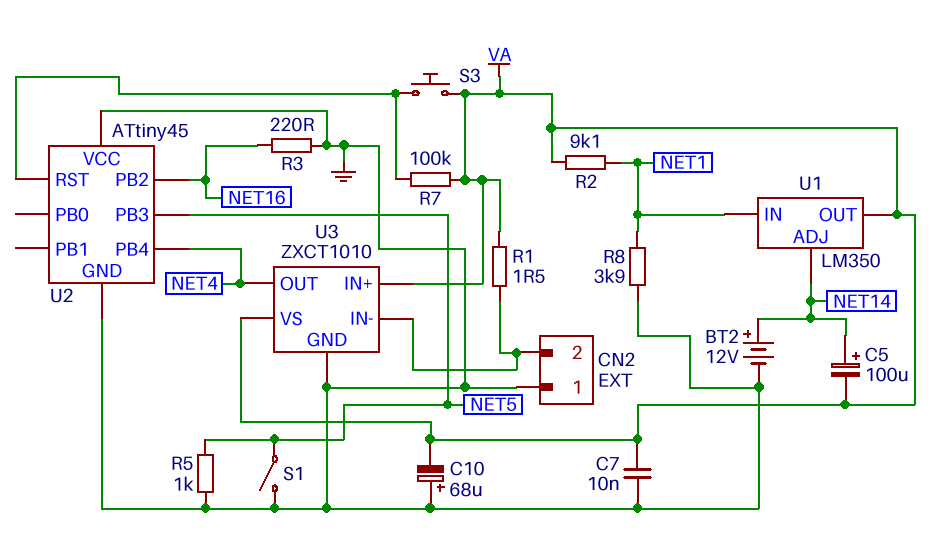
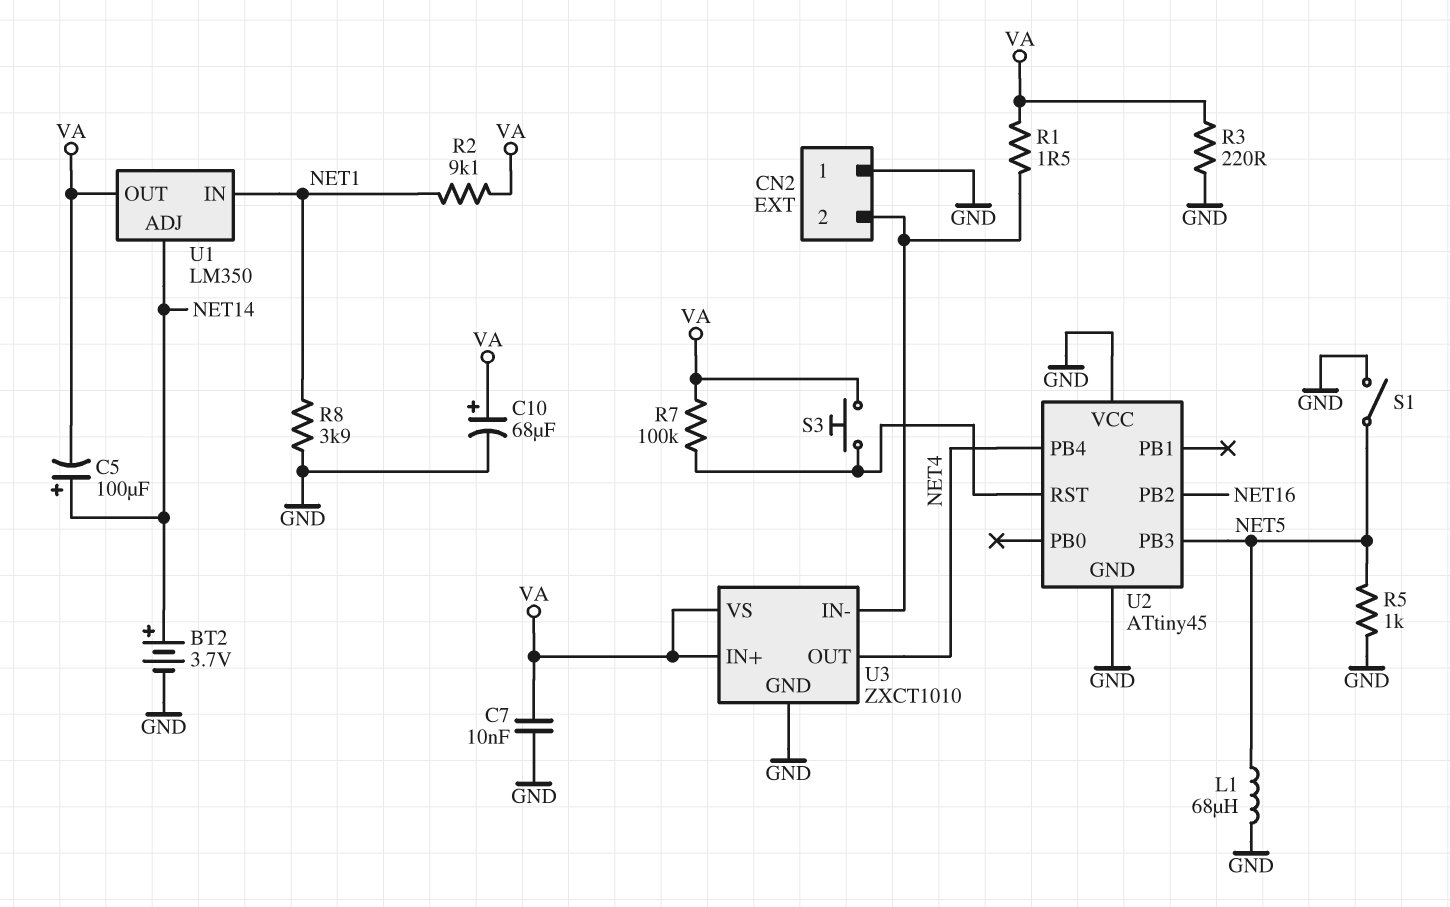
BT2: 12V (plus NET14, minus GND) -> 3.7V (plus NET14, minus GND)
C10: 68uF (plus GND, minus VA) -> 68uF (plus VA, minus GND)
L1: none -> 68uH (GND, NET5)
R3: 220 (GND, NET16) -> 220 (GND, VA)

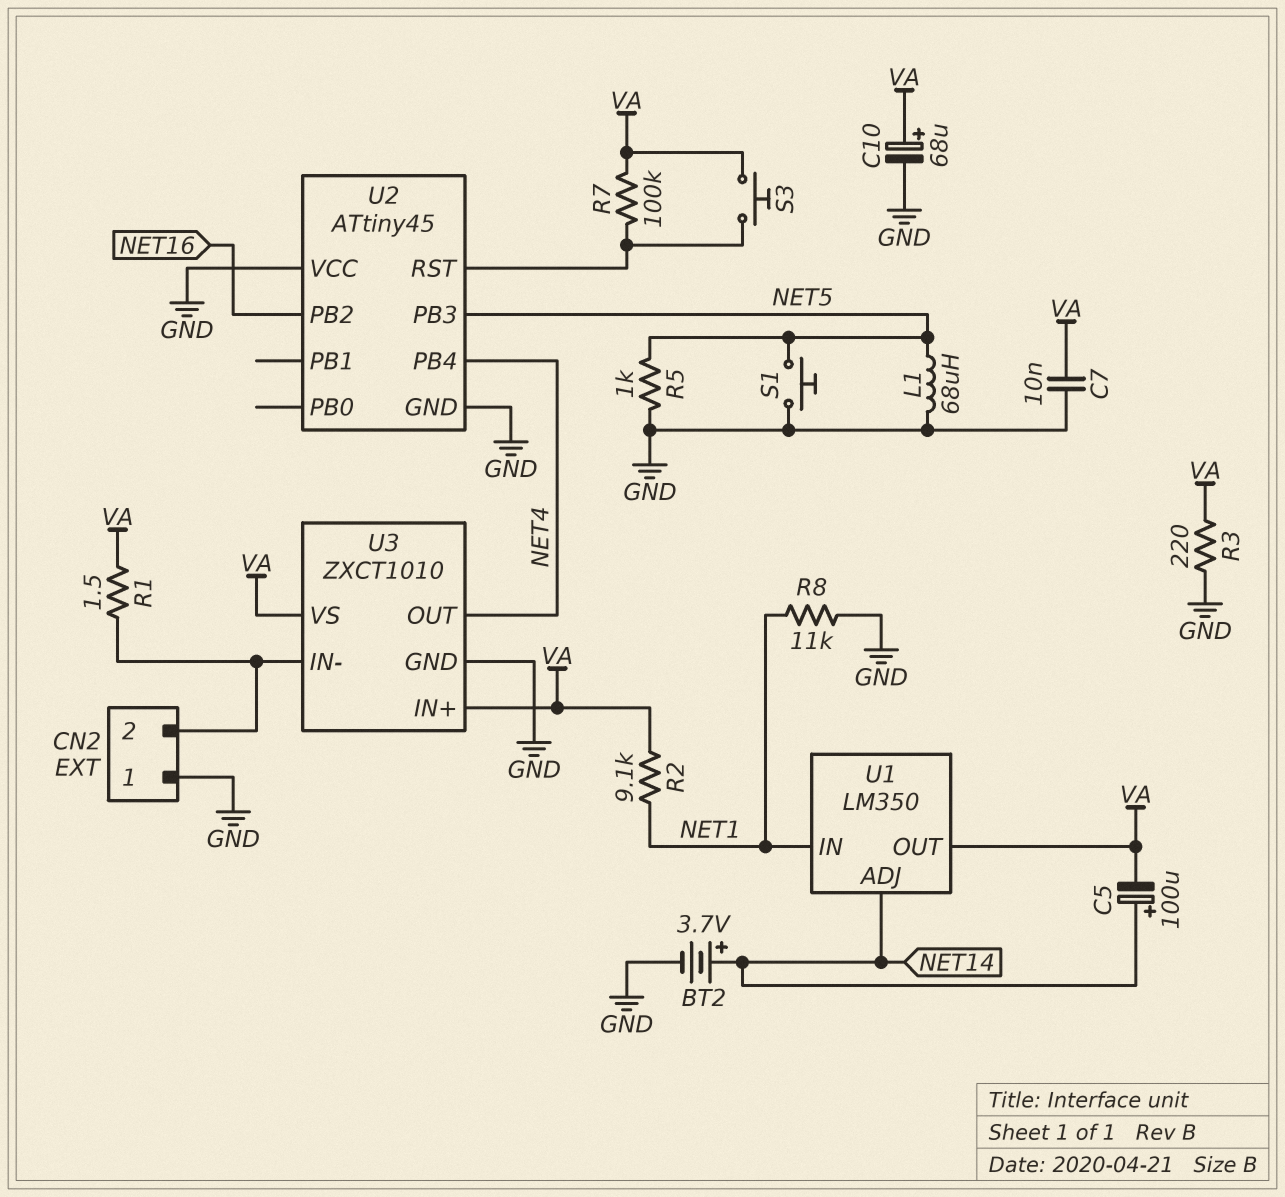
R8: 3.9k (GND, NET1) -> 11k (GND, NET1)
S1: switch (GND, NET5) -> button (GND, NET5)

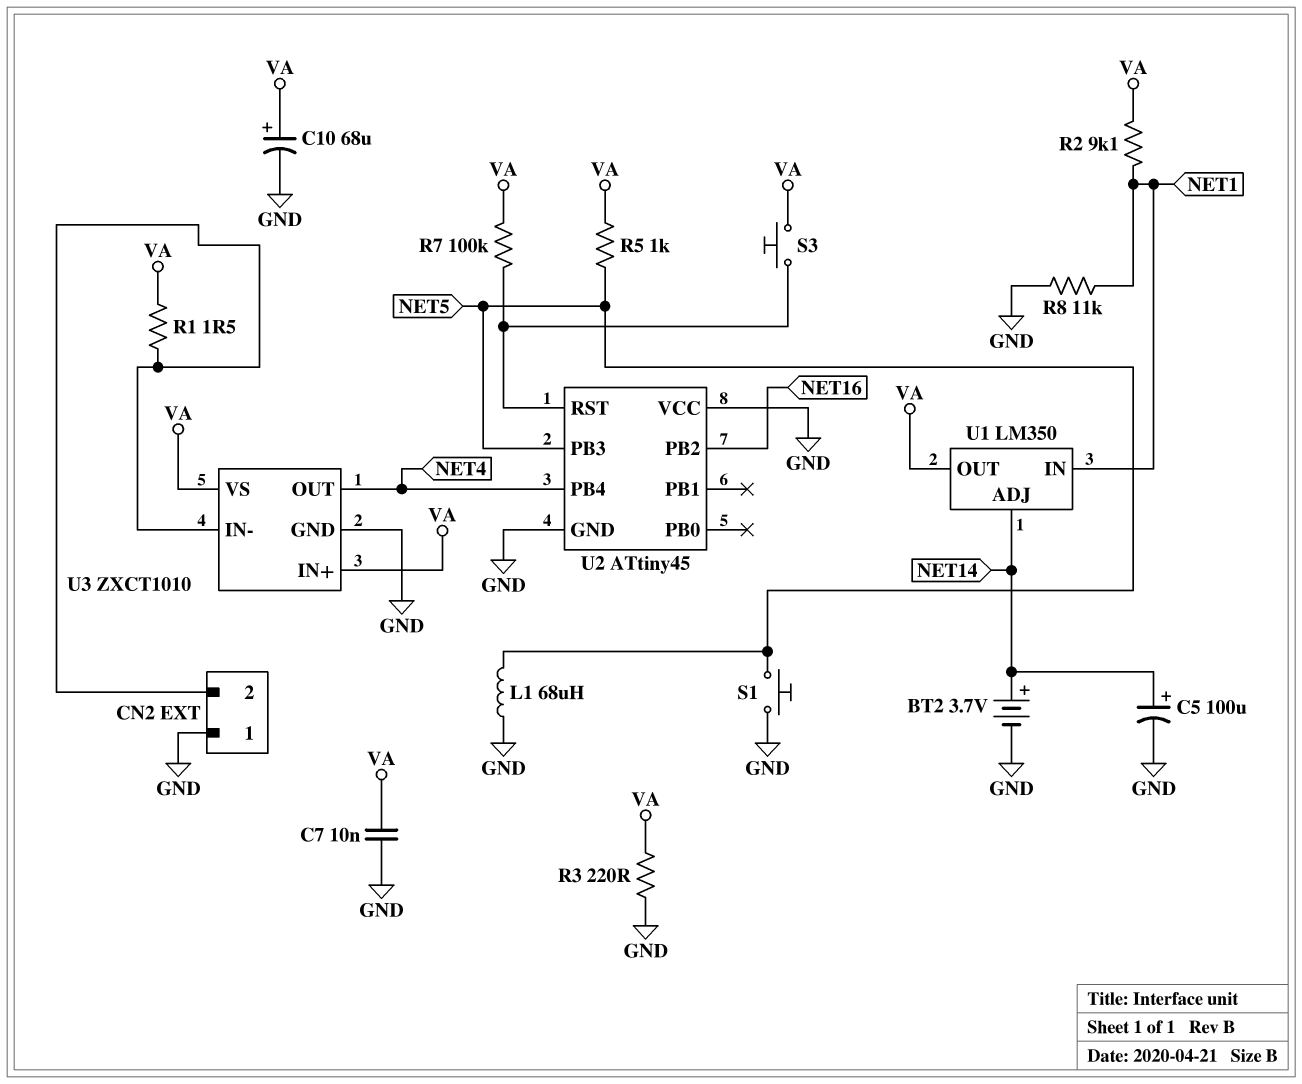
C5: 100uF (plus NET14, minus VA) -> 100uF (plus NET14, minus GND)
R5: 1k (GND, NET5) -> 1k (NET5, VA)

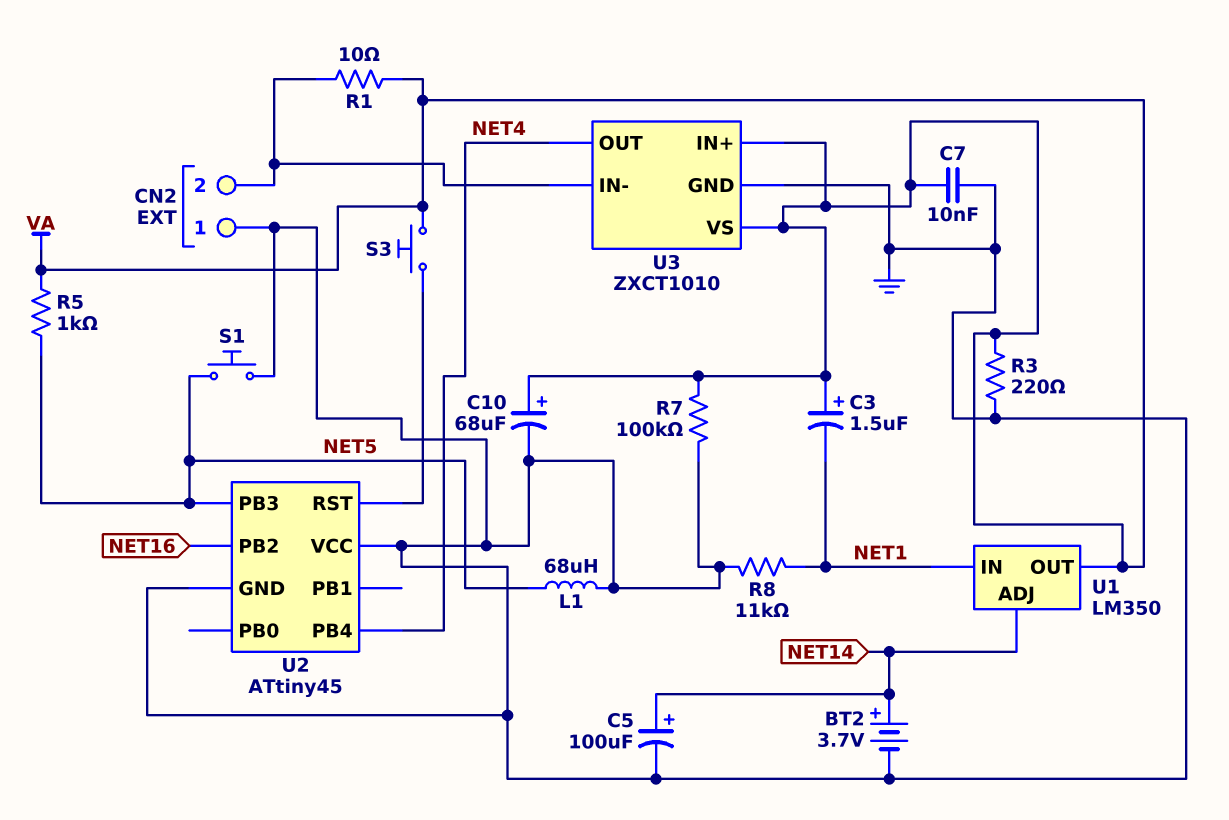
C3: none -> 1.5uF (plus VA, minus NET1)
R1: 1.5 (CN2/2, VA) -> 10 (CN2/2, VA)
R2: 9.1k (NET1, VA) -> none
R7: 100k (U2/RST, VA) -> 100k (GND, VA)

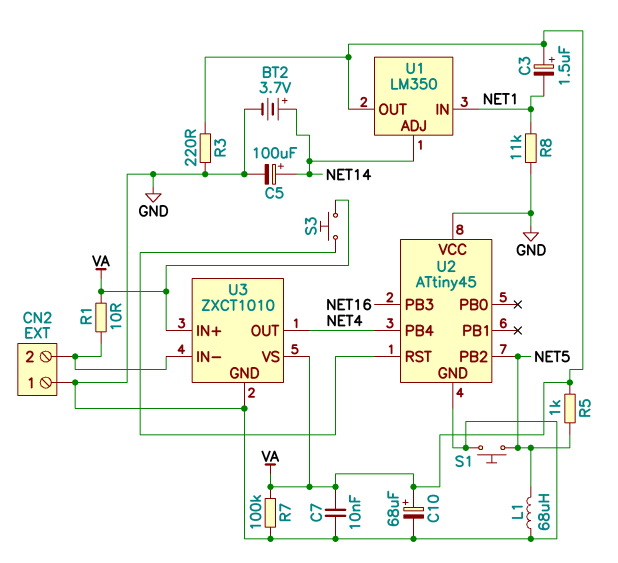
U2 pin PB2: NET16 -> NET5
U2 pin PB3: NET5 -> NET16

